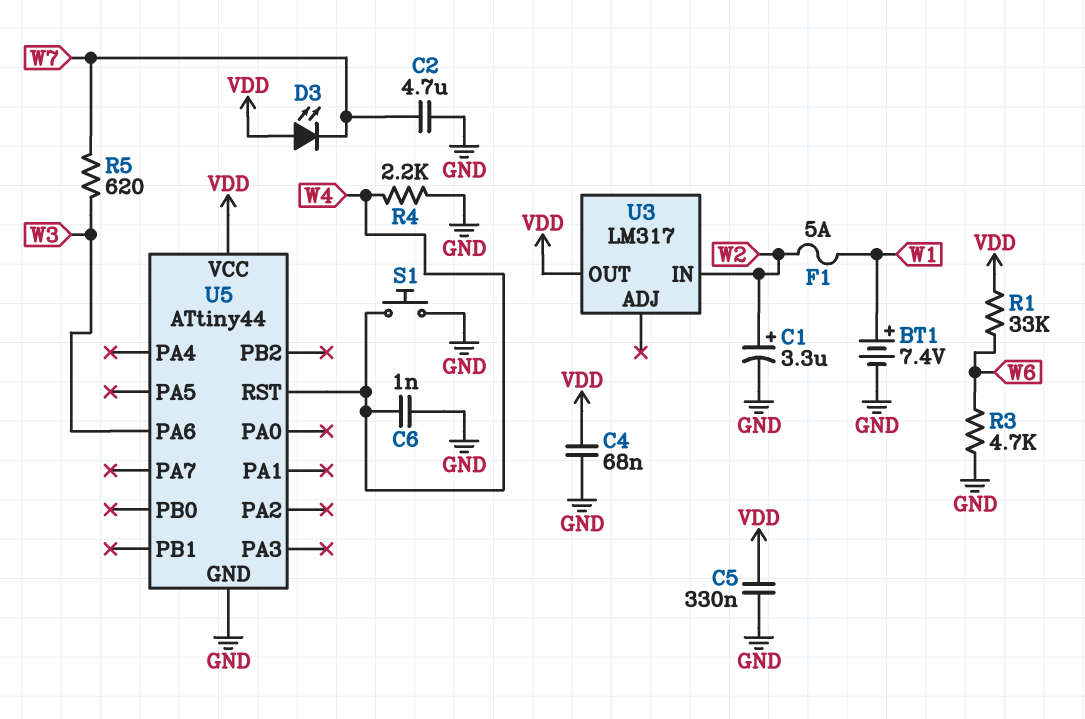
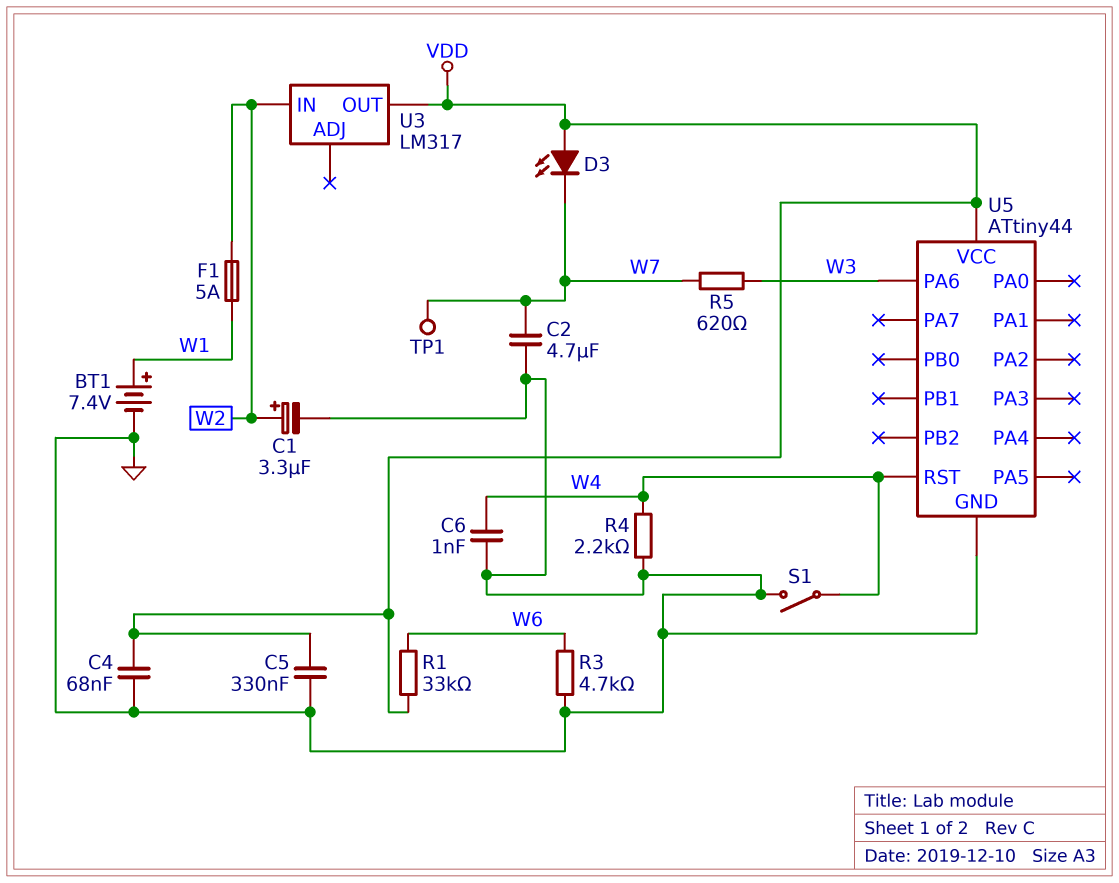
S1: button (GND, W4) -> switch (GND, W4)
TP1: none -> test point (W7)

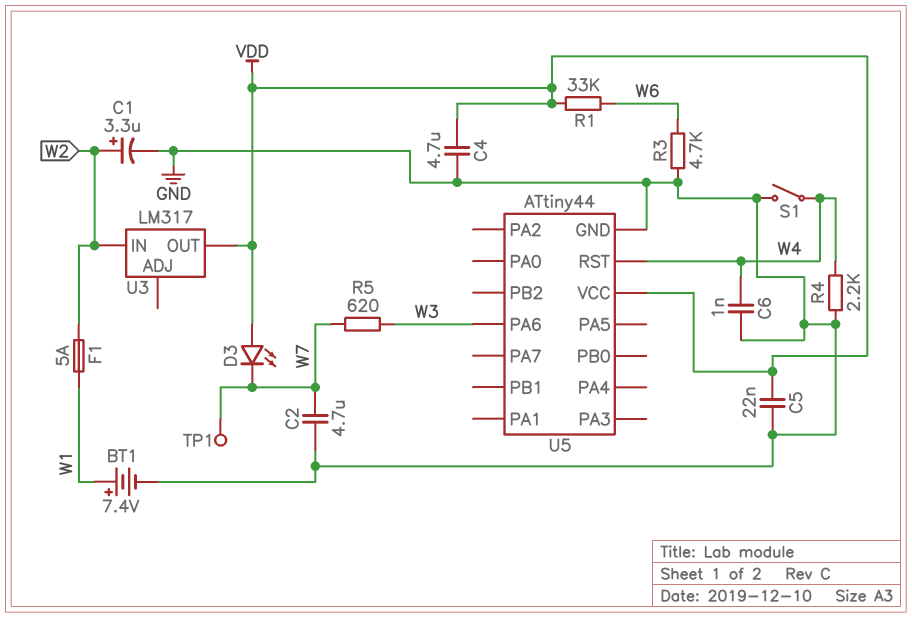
C4: 68nF (GND, VDD) -> 4.7uF (GND, VDD)
C5: 330nF (GND, VDD) -> 22nF (GND, VDD)

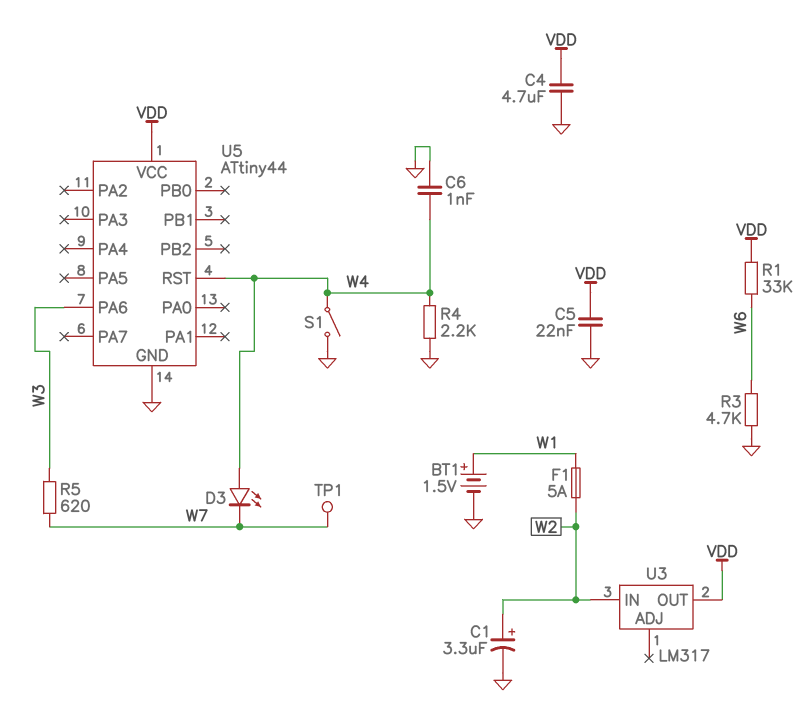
BT1: 7.4V (plus W1, minus GND) -> 1.5V (plus W1, minus GND)
C2: 4.7uF (GND, W7) -> none
D3: LED (A VDD, K W7) -> LED (A W4, K W7)

